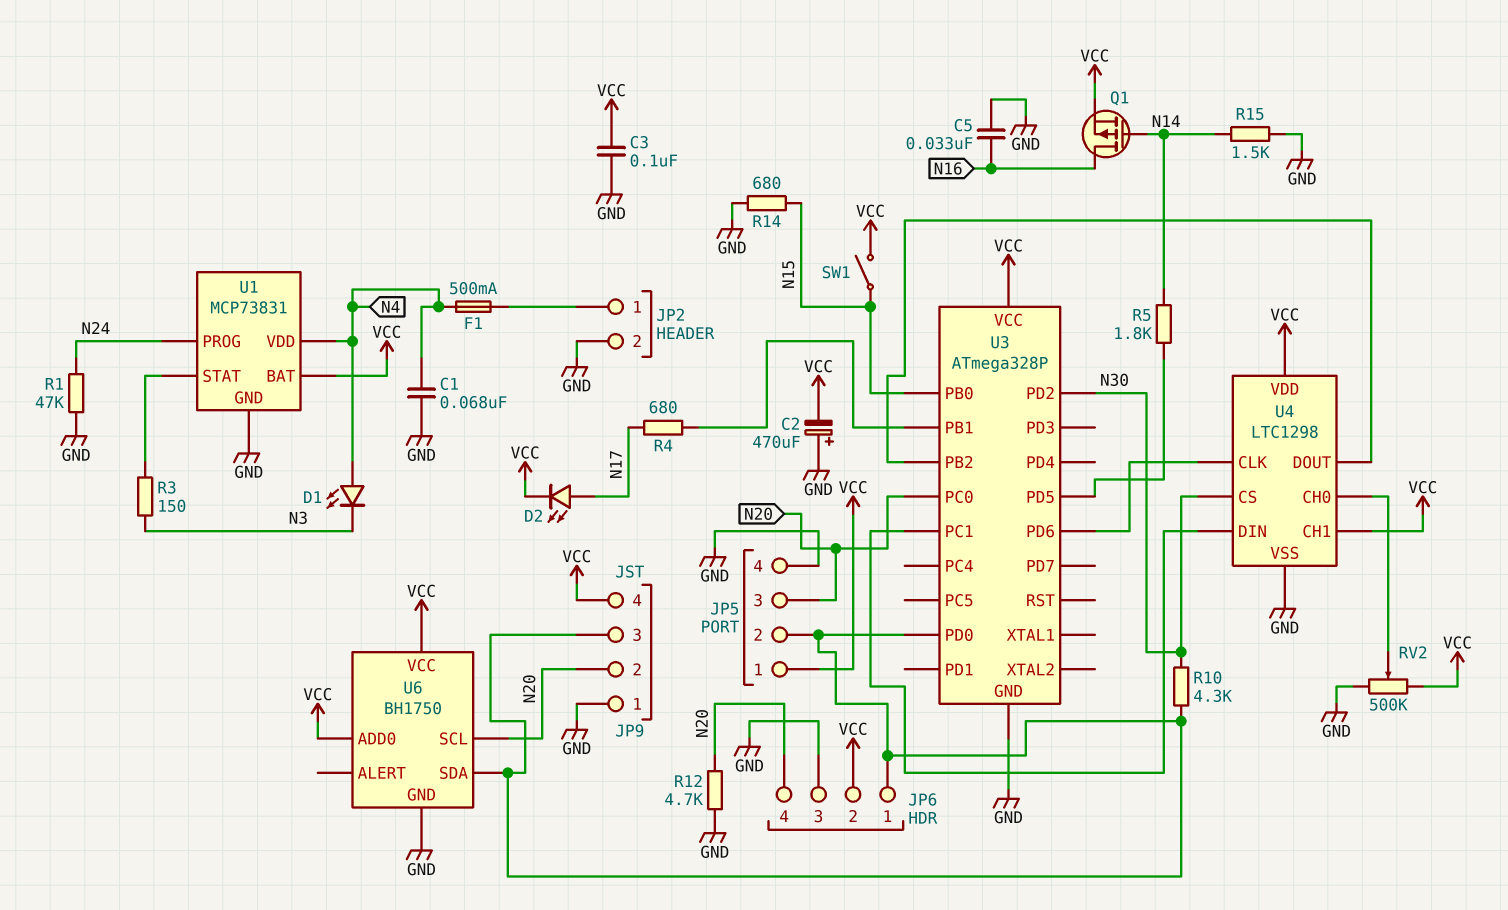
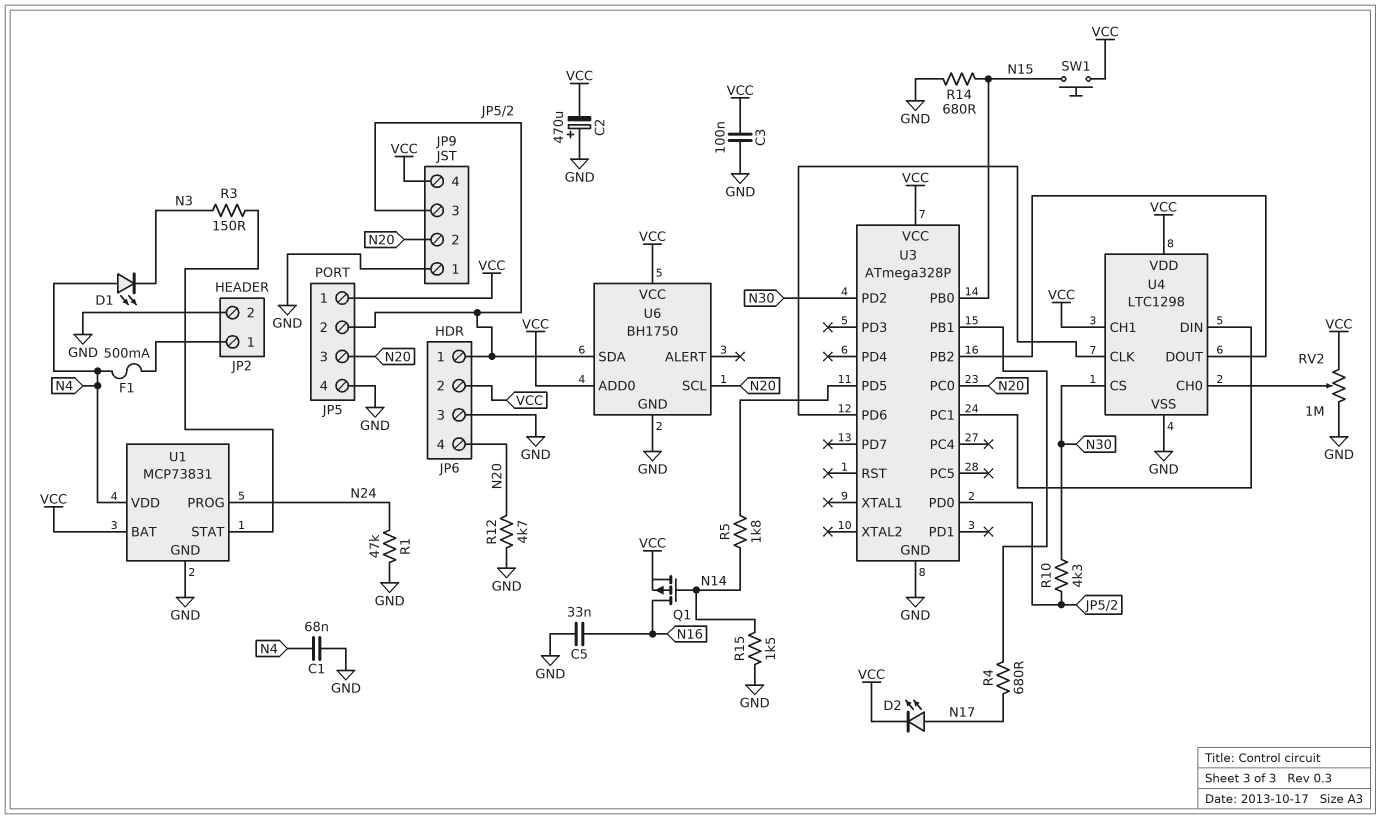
RV2: 500k (GND, VCC, wiper U4/CH0) -> 1M (GND, VCC, wiper U4/CH0)
SW1: switch (N15, VCC) -> button (N15, VCC)

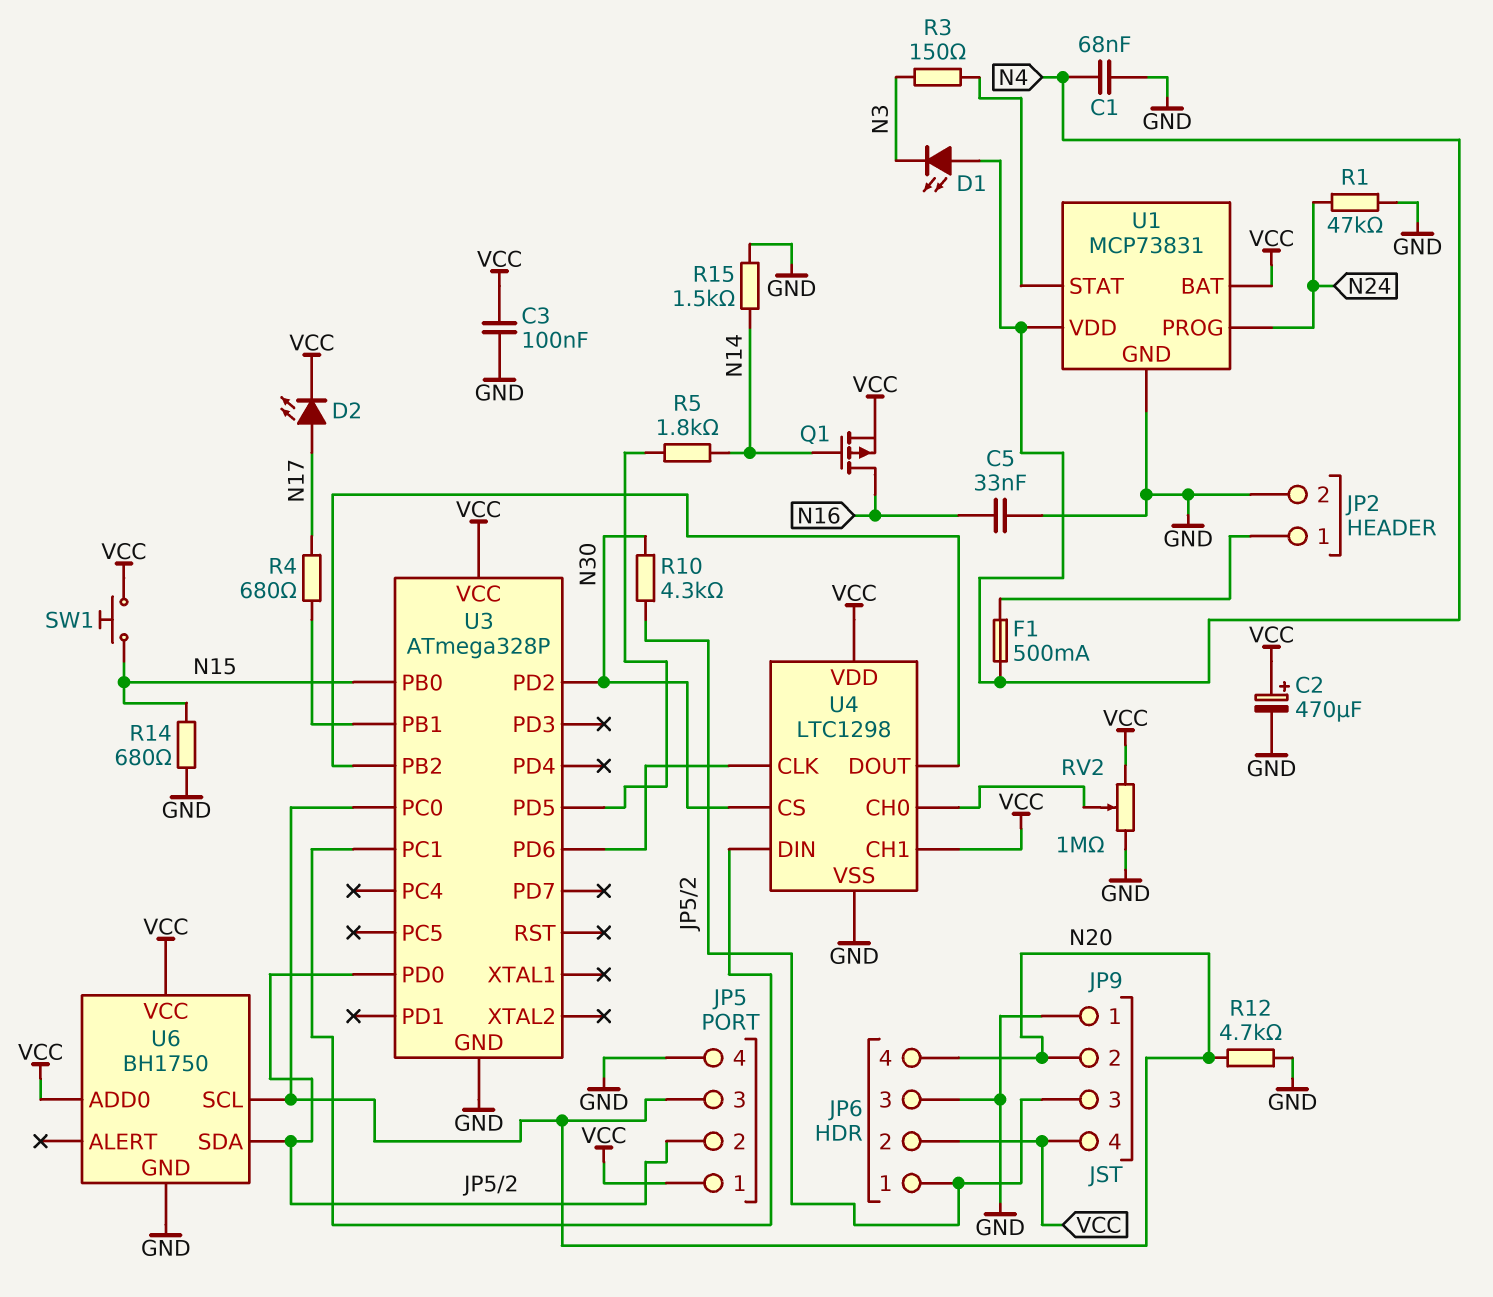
C2: 470uF (plus GND, minus VCC) -> 470uF (plus VCC, minus GND)

